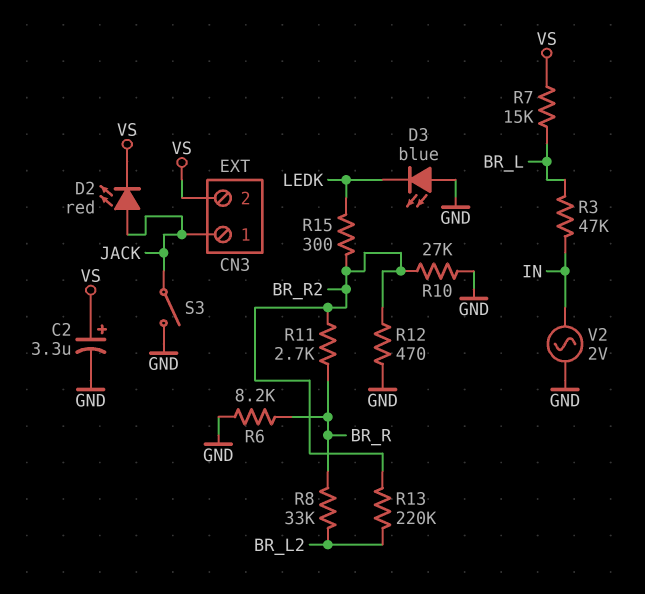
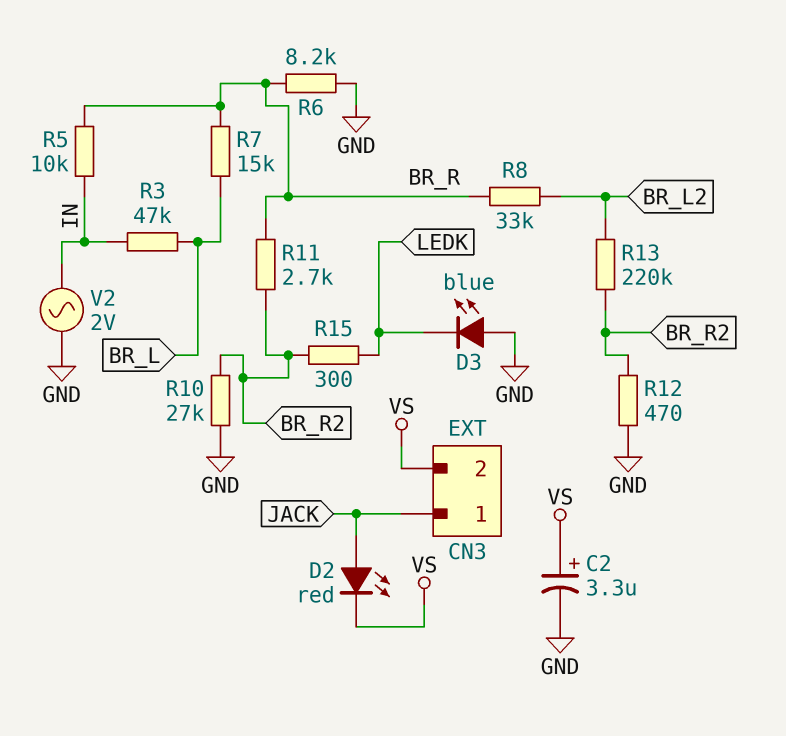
R5: none -> 10k (BR_R, IN)
R7: 15k (BR_L, VS) -> 15k (BR_L, BR_R)
S3: switch (GND, JACK) -> none

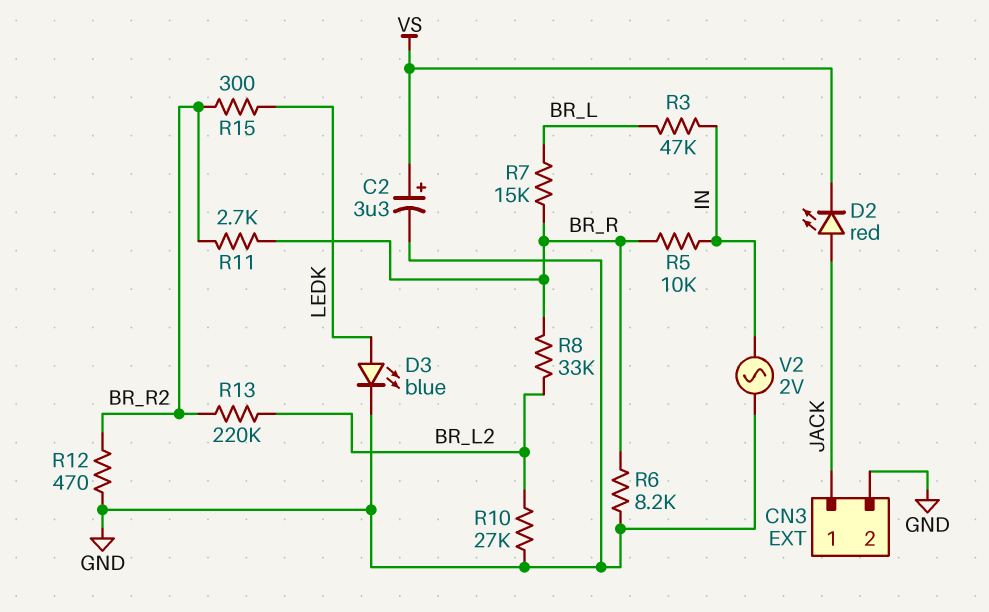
CN3 pin 2: VS -> GND
D3: LED blue (A GND, K LEDK) -> LED blue (A LEDK, K GND)
R10: 27k (BR_R2, GND) -> 27k (BR_L2, GND)

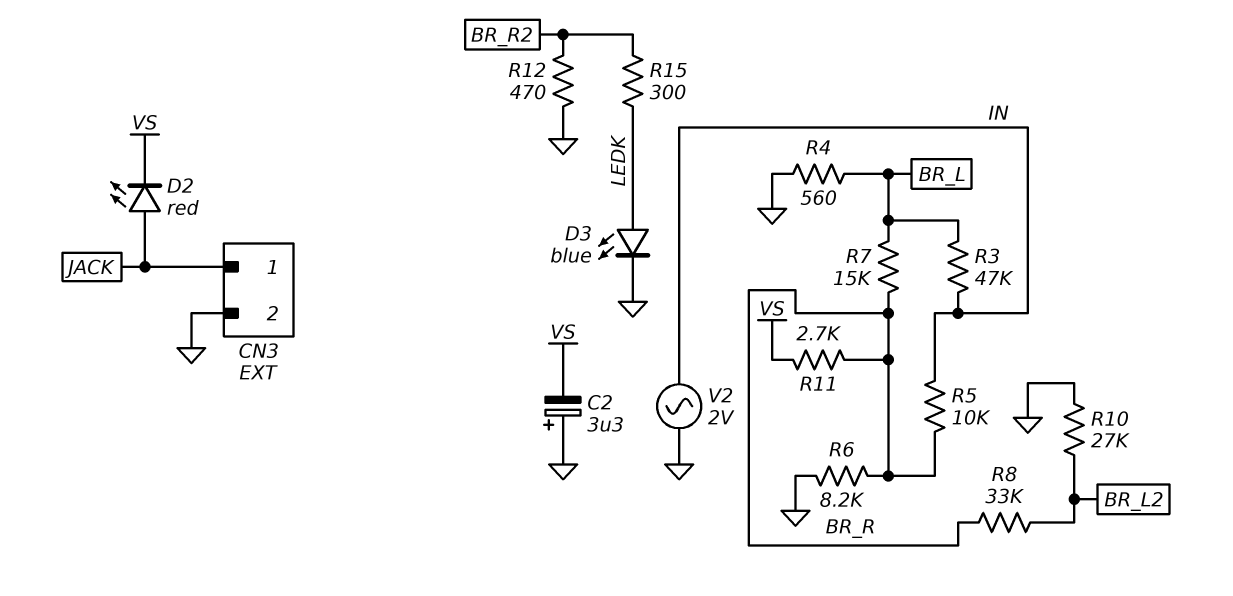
C2: 3.3uF (plus VS, minus GND) -> 3.3uF (plus GND, minus VS)
R4: none -> 560 (BR_L, GND)
R11: 2.7k (BR_R, BR_R2) -> 2.7k (BR_R, VS)
R13: 220k (BR_L2, BR_R2) -> none

